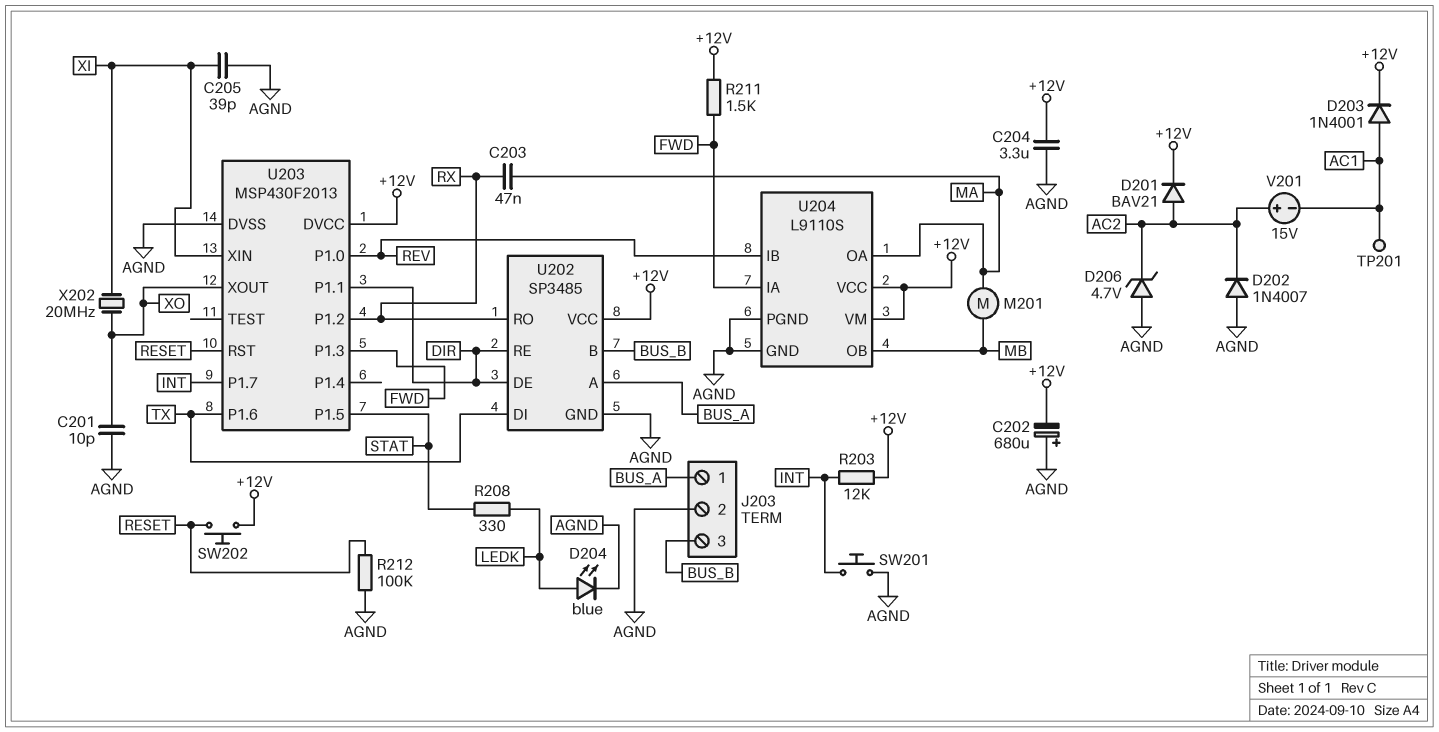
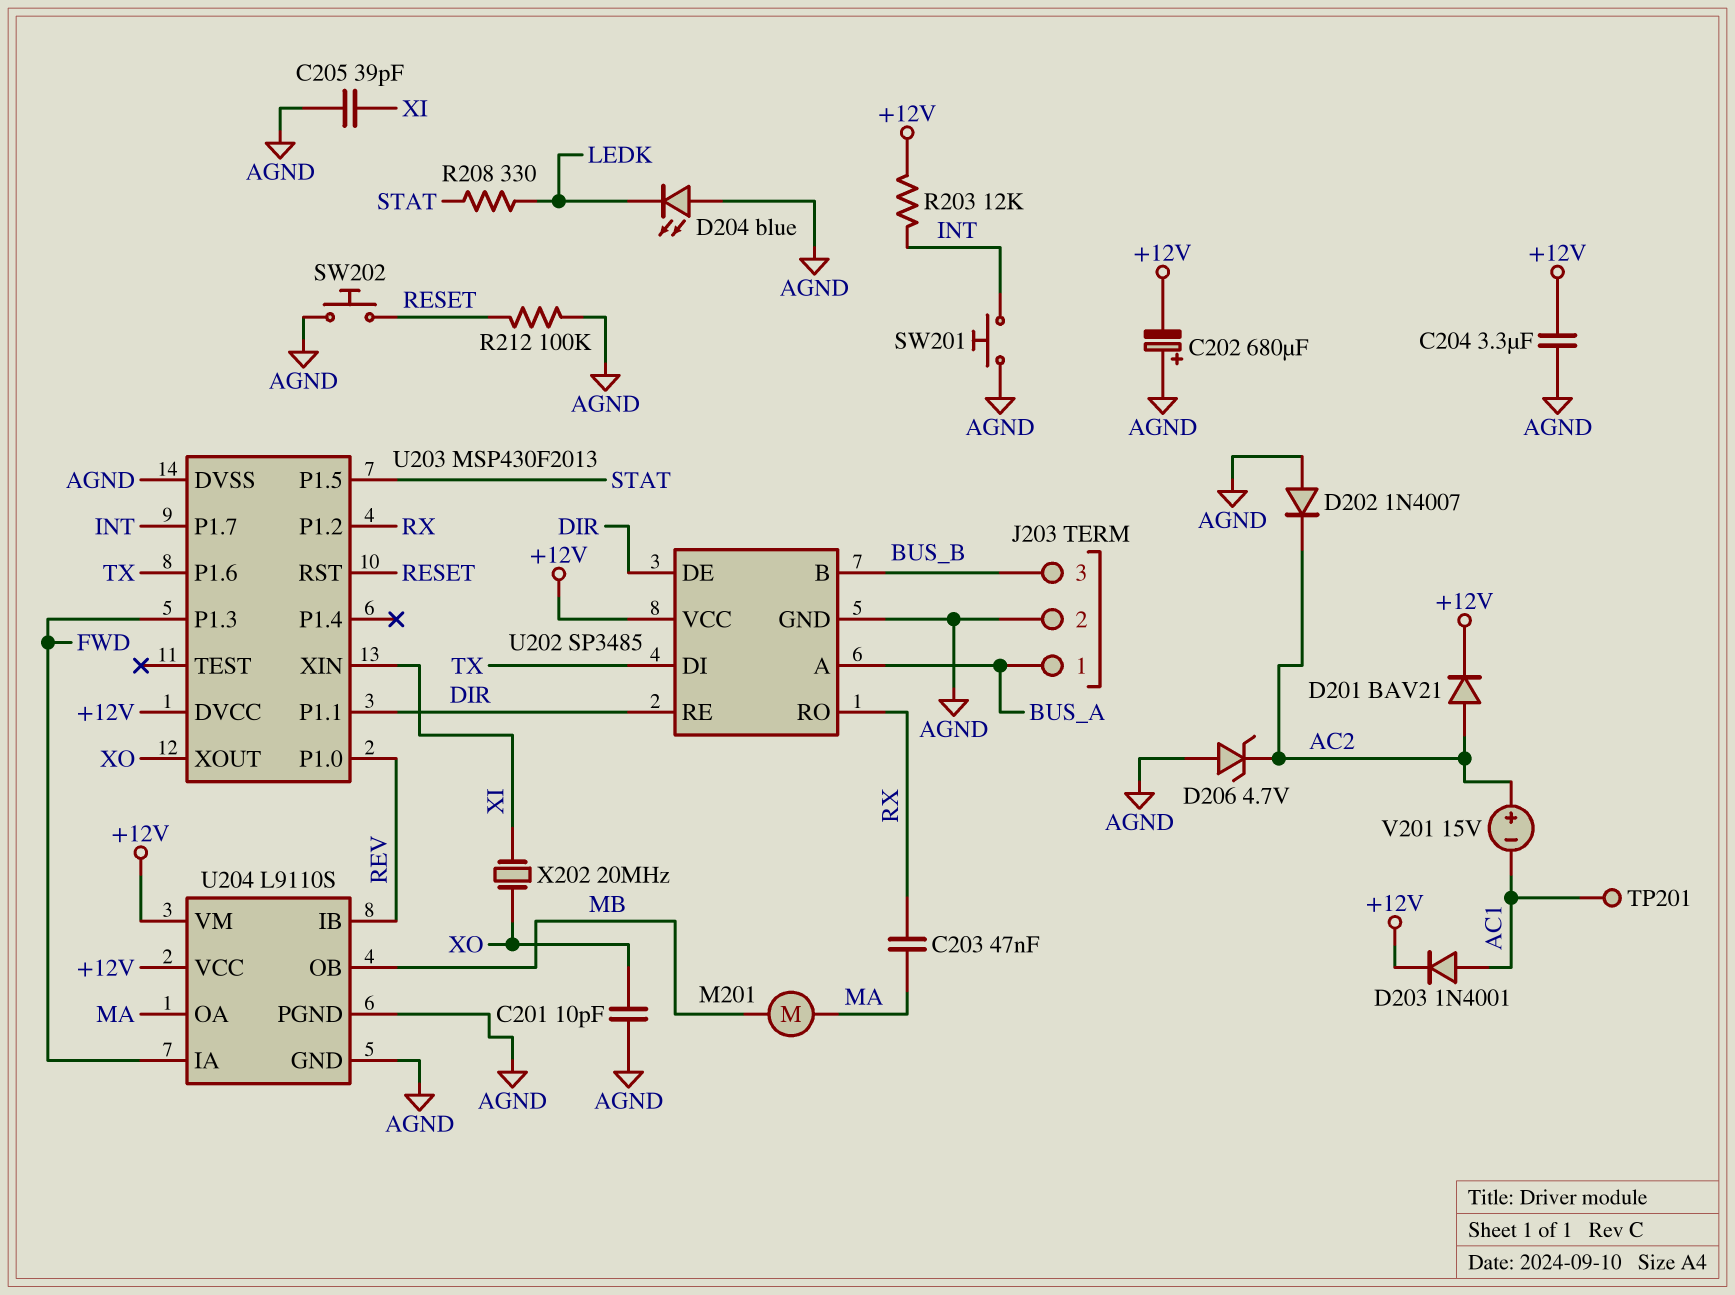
D204: LED blue (A LEDK, K AGND) -> LED blue (A AGND, K LEDK)
R211: 1.5k (+12V, FWD) -> none
SW202: button (+12V, RESET) -> button (AGND, RESET)

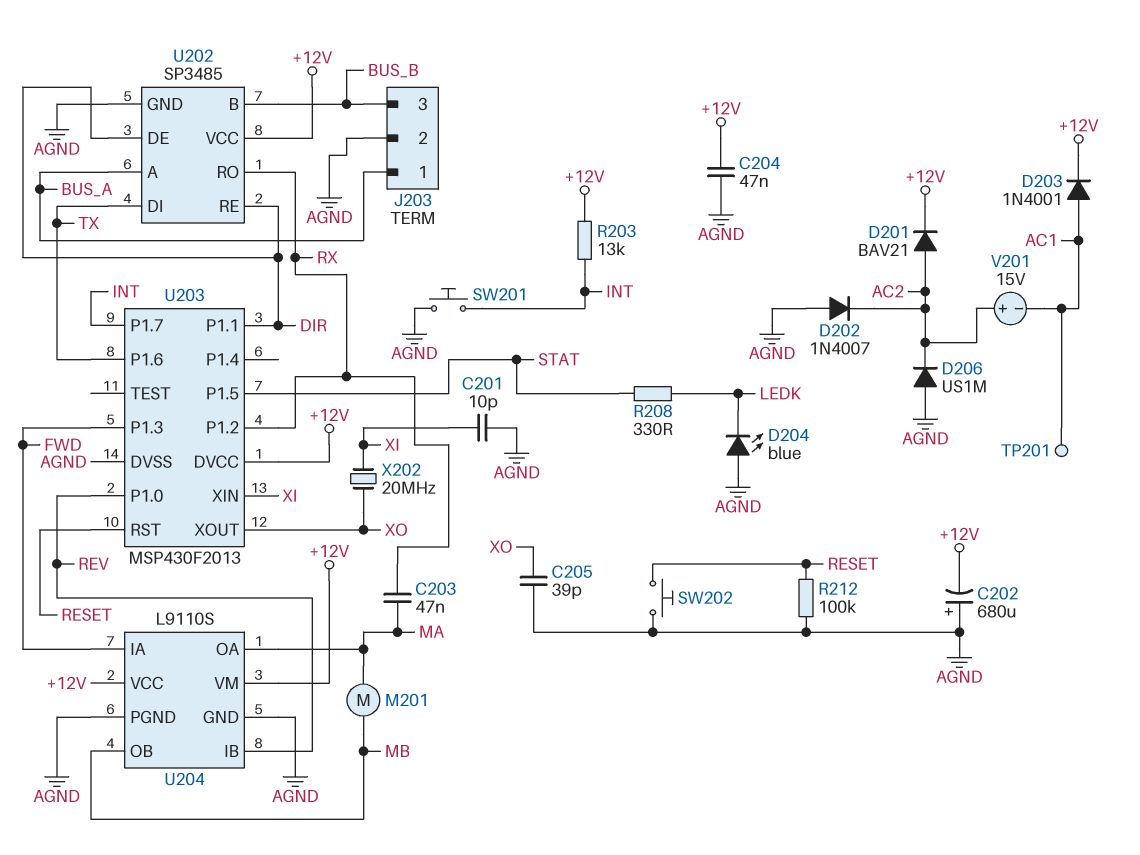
C201: 10pF (AGND, XO) -> 10pF (AGND, XI)
C204: 3.3uF (+12V, AGND) -> 47nF (+12V, AGND)
C205: 39pF (AGND, XI) -> 39pF (AGND, XO)
D206: zener 4.7V (A AGND, K AC2) -> diode US1M (A AGND, K AC2)
R203: 12k (+12V, INT) -> 13k (+12V, INT)

